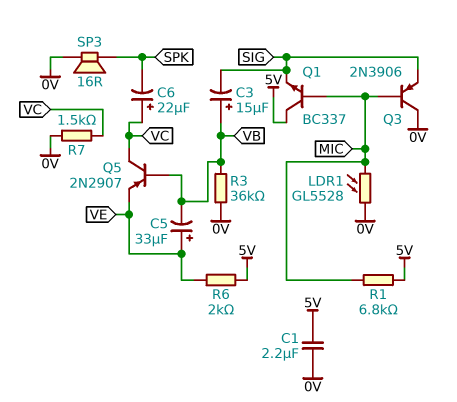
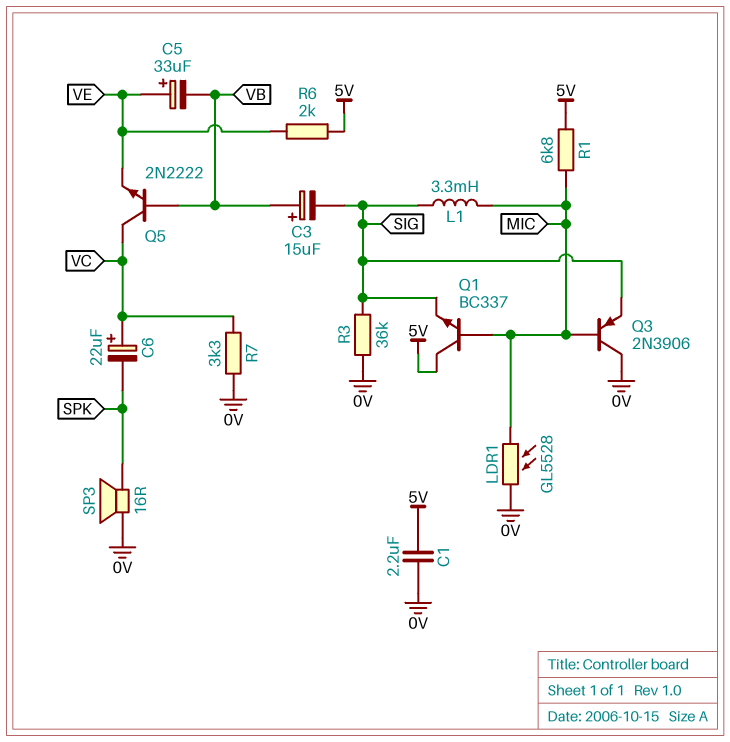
L1: none -> 3.3mH (MIC, SIG)
Q5: PNP 2N2907 (B VB, C VC, E VE) -> NPN 2N2222 (B VB, C VC, E VE)
R3: 36k (0V, VB) -> 36k (0V, SIG)
R7: 1.5k (0V, VC) -> 3.3k (0V, VC)

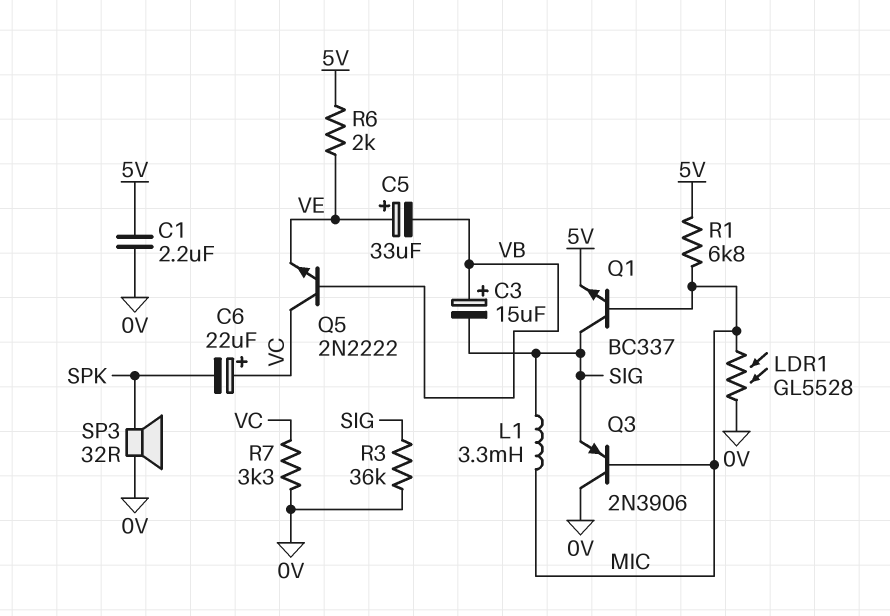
Q1: NPN BC337 (B MIC, C 5V, E SIG) -> NPN BC337 (B MIC, C SIG, E 5V)
SP3: speaker 16R (0V, SPK) -> speaker 32R (0V, SPK)

